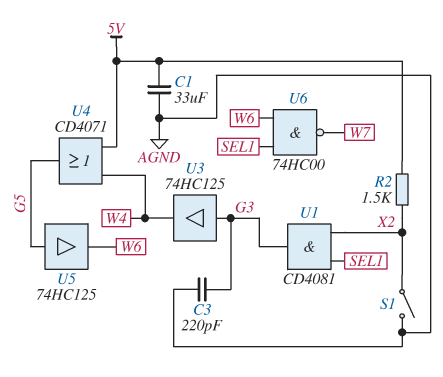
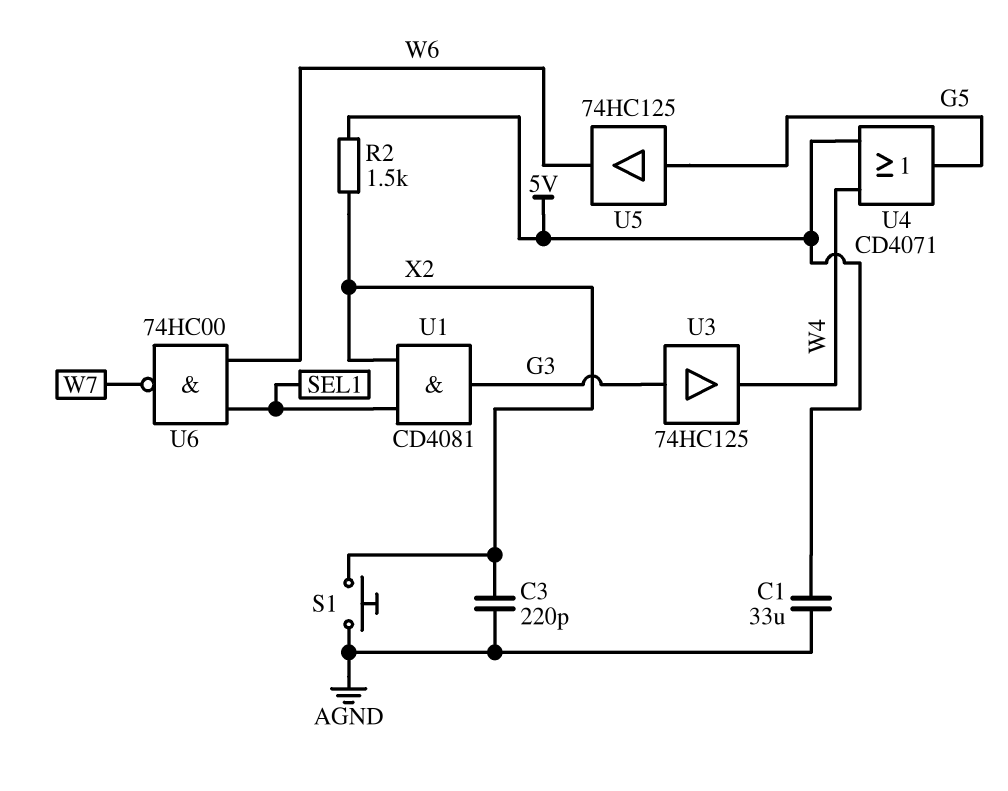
C3: 220pF (AGND, G3) -> 220pF (AGND, X2)
S1: switch (AGND, X2) -> button (AGND, X2)

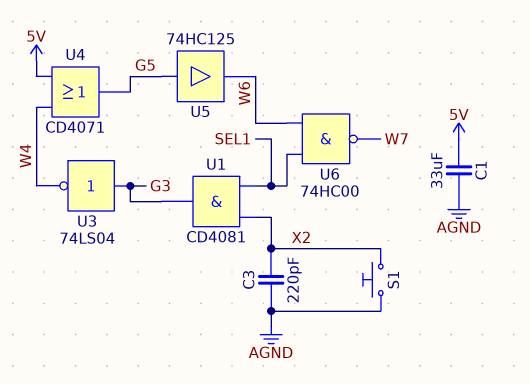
R2: 1.5k (5V, X2) -> none
U3: buffer 74HC125 (in G3, out W4) -> NOT 74LS04 (in G3, out W4)

